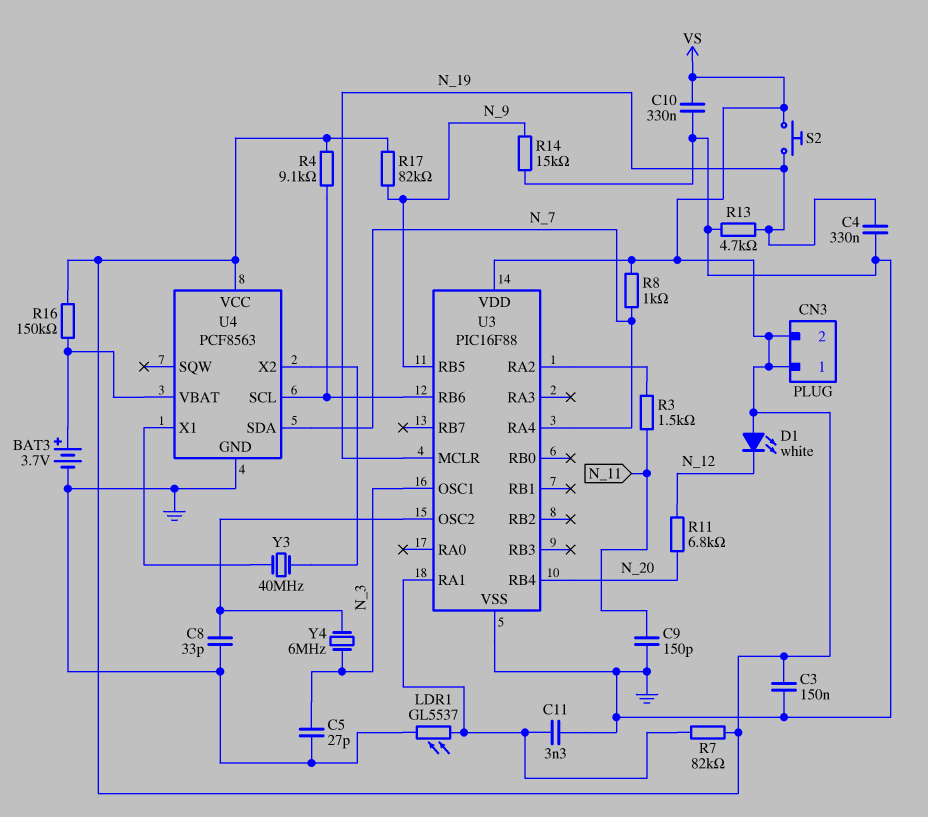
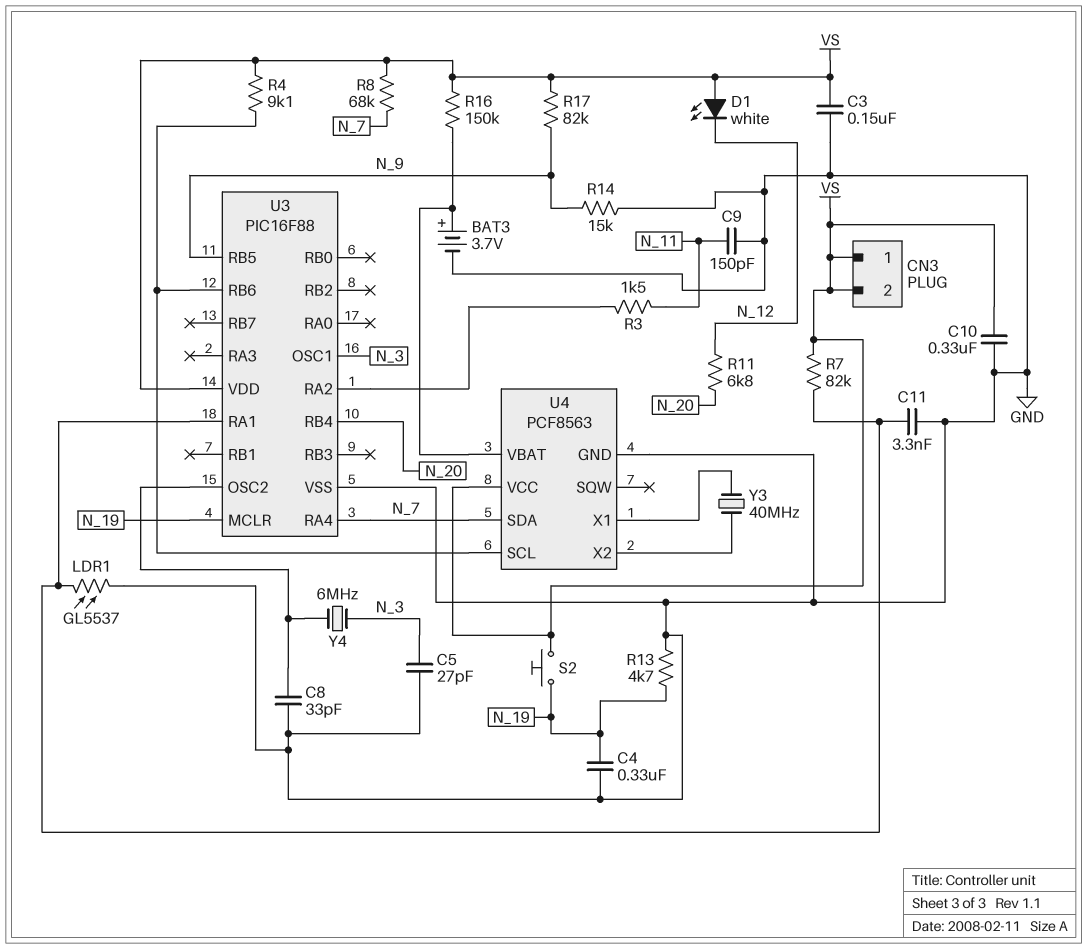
R8: 1k (N_7, VS) -> 68k (N_7, VS)

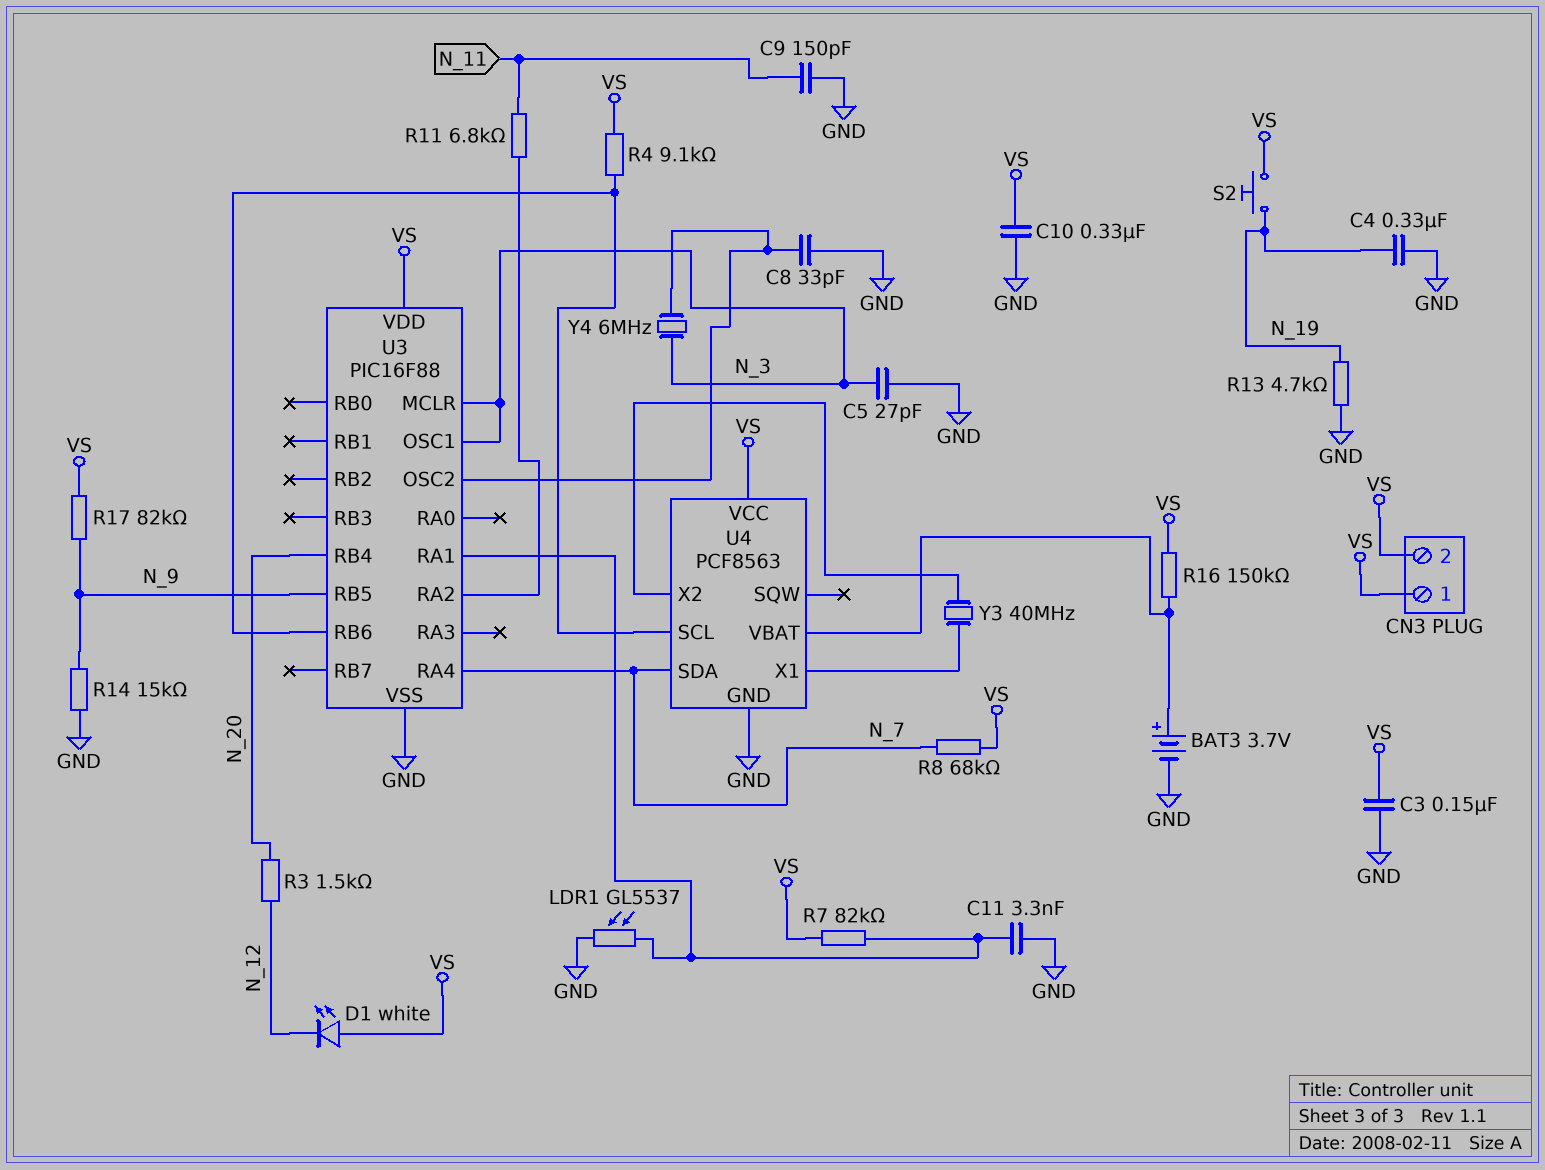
R3: 1.5k (N_11, U3/RA2) -> 1.5k (N_12, N_20)
R11: 6.8k (N_12, N_20) -> 6.8k (N_11, U3/RA2)
U3 pin MCLR: N_19 -> N_3

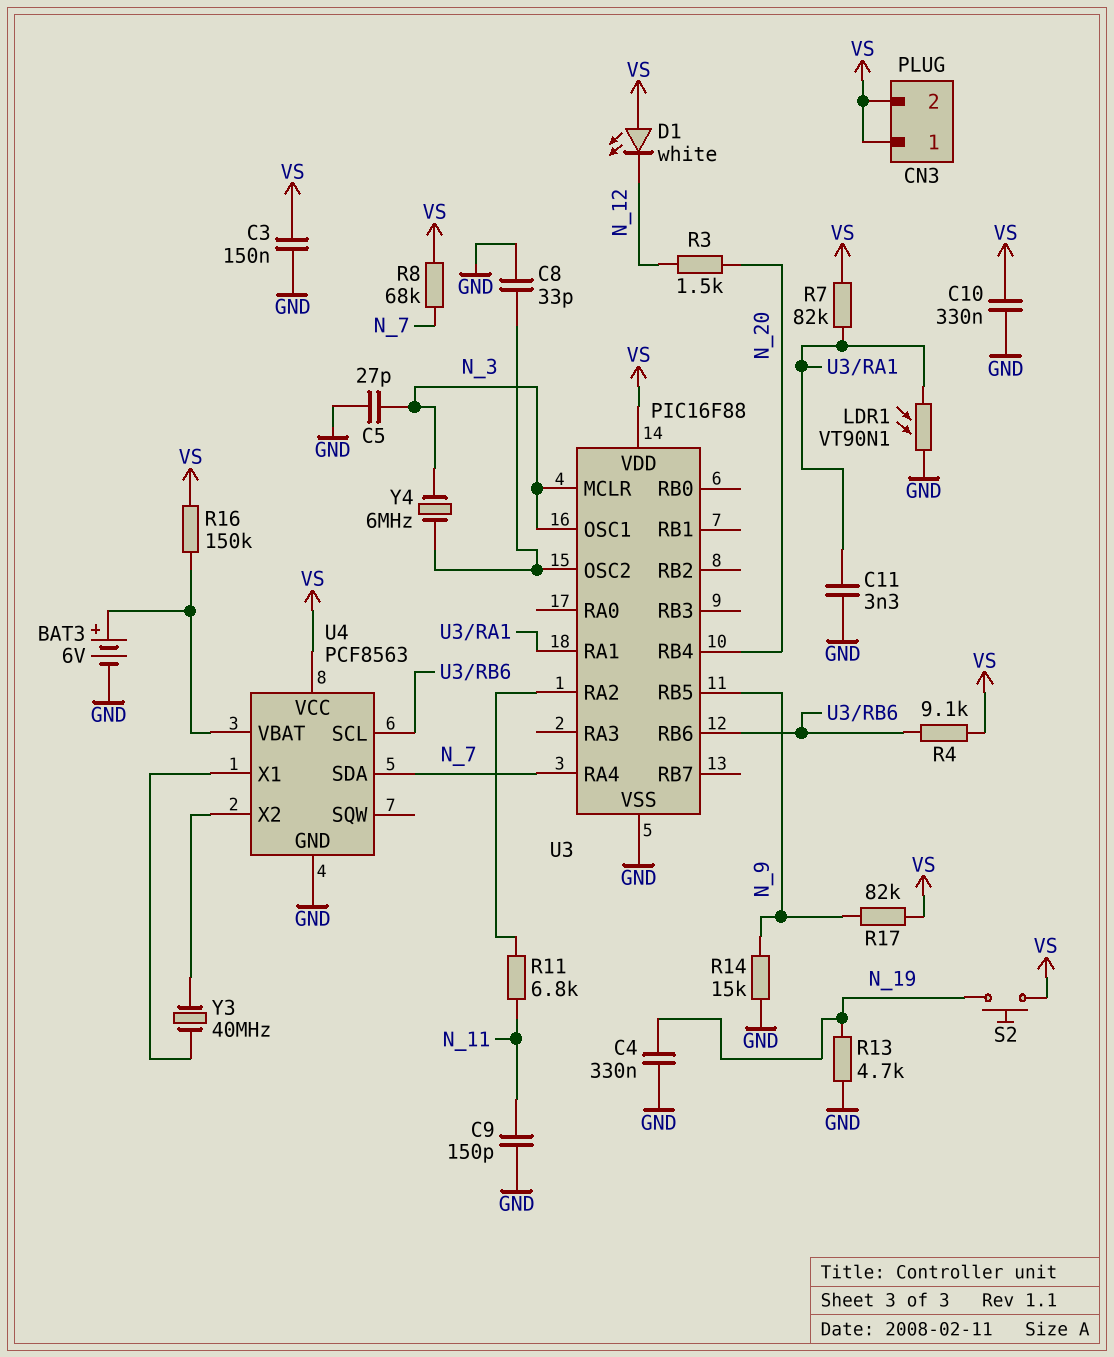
BAT3: 3.7V (plus U4/VBAT, minus GND) -> 6V (plus U4/VBAT, minus GND)
LDR1: GL5537 (GND, U3/RA1) -> VT90N1 (GND, U3/RA1)

